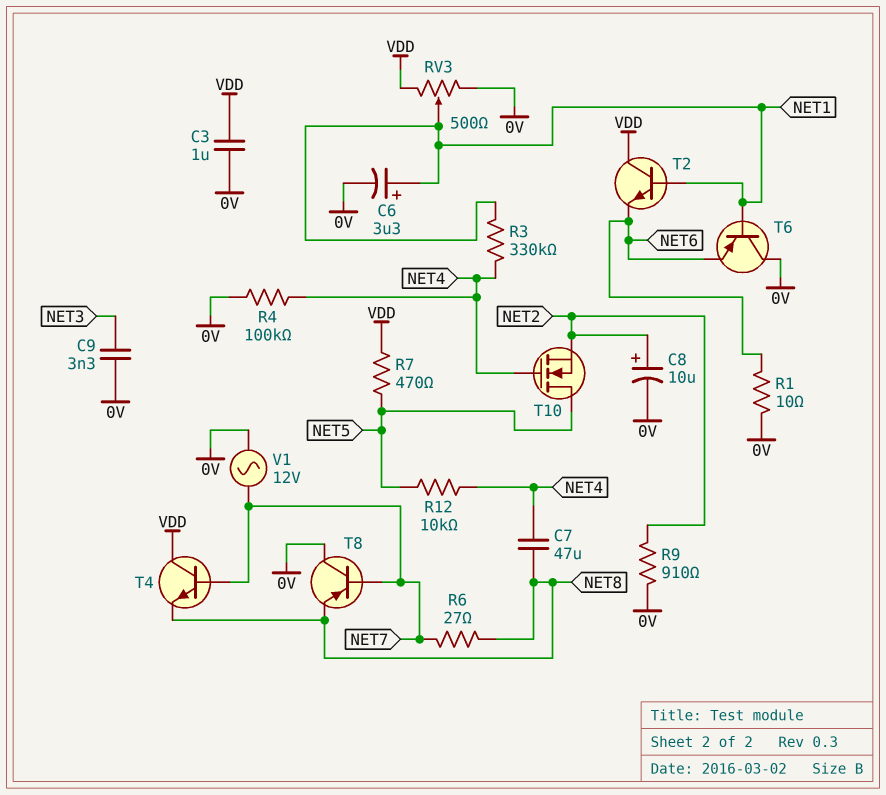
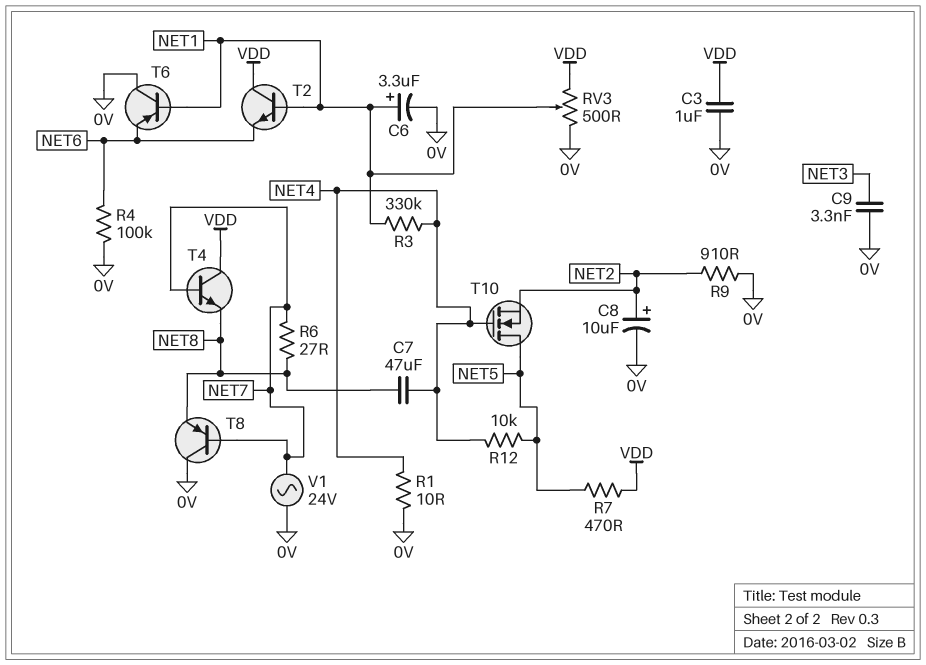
R1: 10 (0V, NET6) -> 10 (0V, NET4)
R4: 100k (0V, NET4) -> 100k (0V, NET6)
V1: AC 12V (0V, NET7) -> AC 24V (0V, NET7)

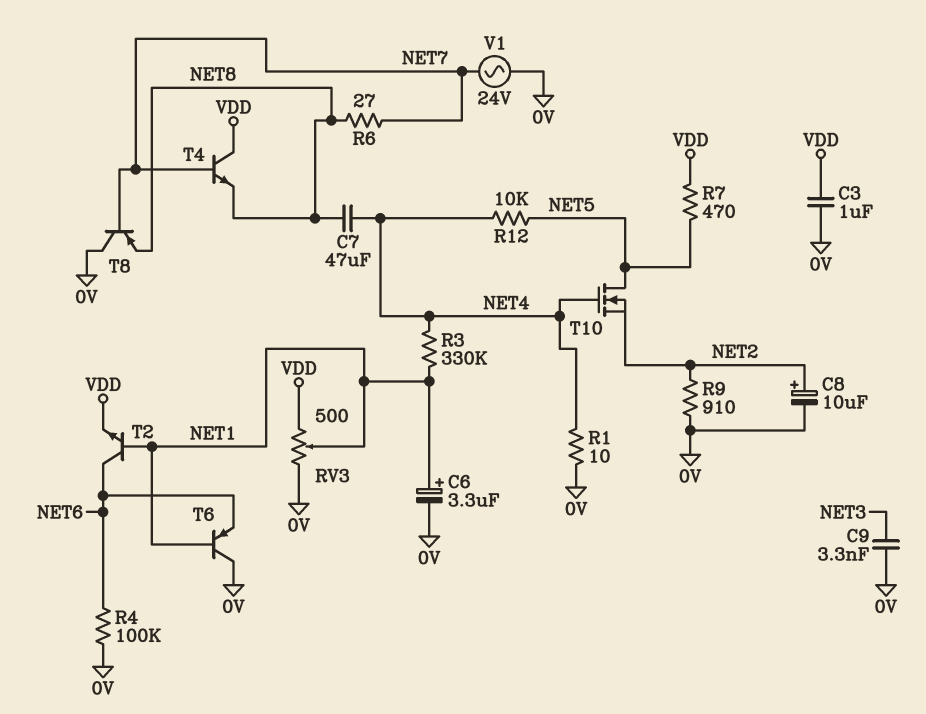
T2: NPN (B NET1, C VDD, E NET6) -> NPN (B NET1, C NET6, E VDD)

